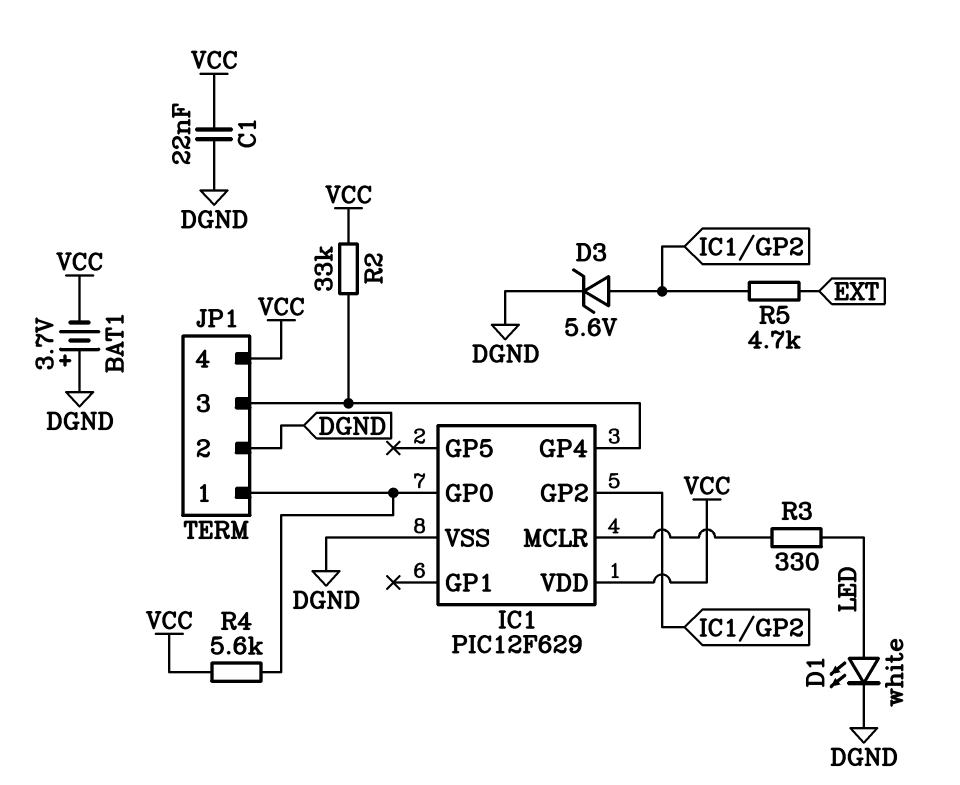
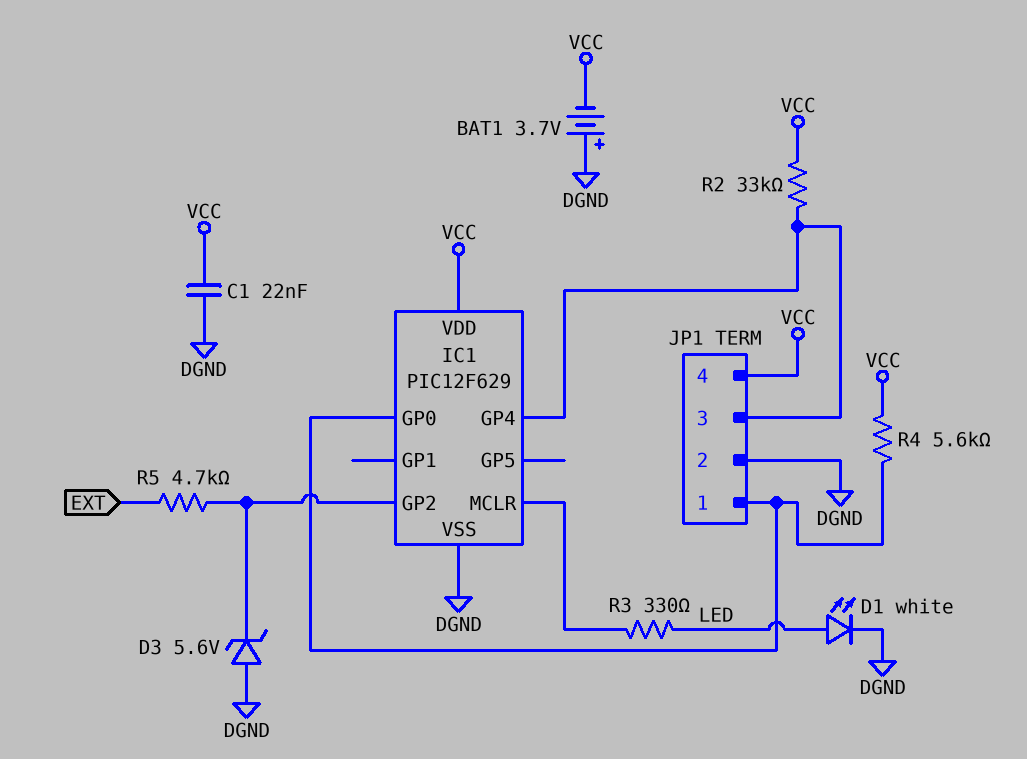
D3: zener 5.6V (A IC1/GP2, K DGND) -> zener 5.6V (A DGND, K IC1/GP2)

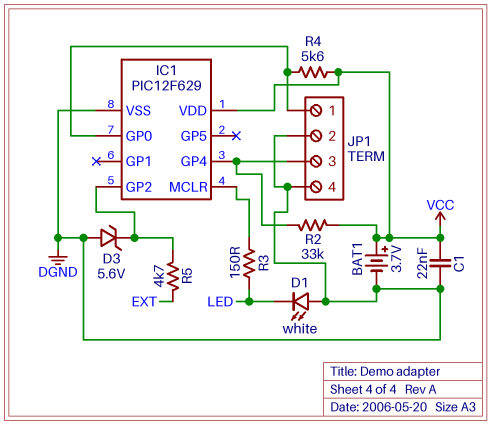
BAT1: 3.7V (plus DGND, minus VCC) -> 3.7V (plus VCC, minus DGND)
D1: LED white (A LED, K DGND) -> LED white (A DGND, K LED)
JP1 pin 4: VCC -> DGND
R3: 330 (IC1/MCLR, LED) -> 150 (IC1/MCLR, LED)

